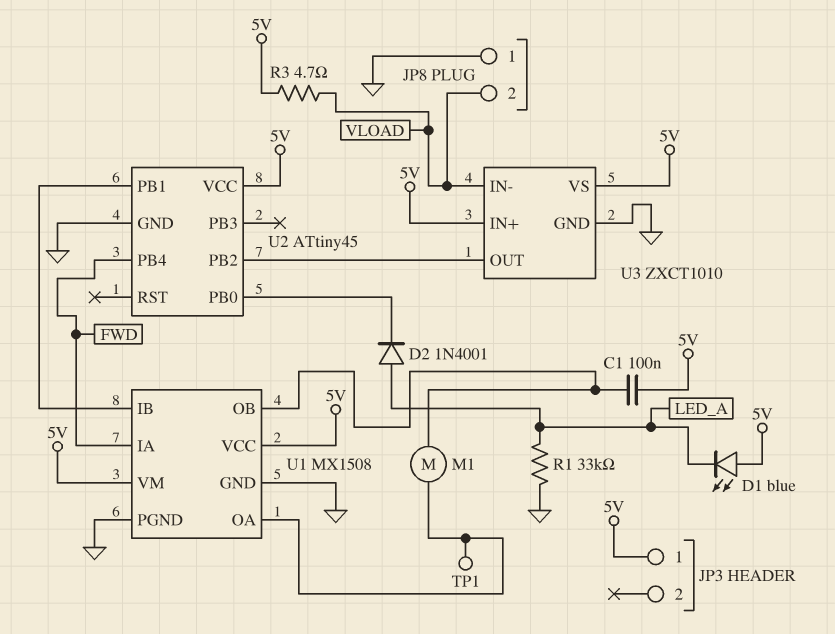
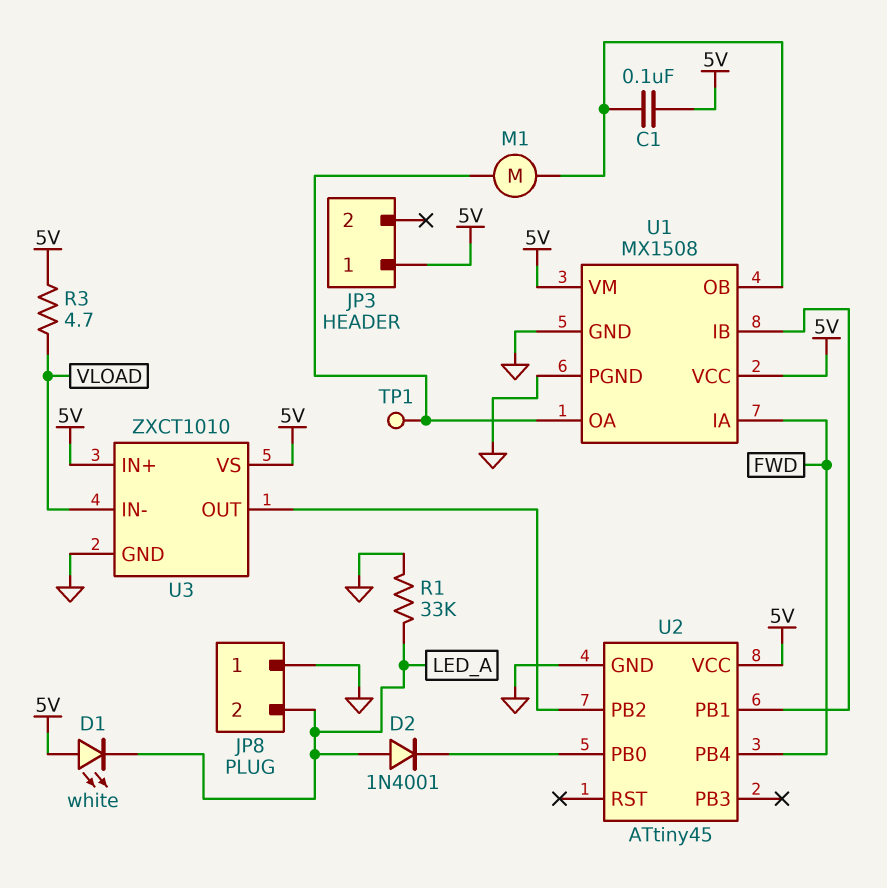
D1: LED blue (A 5V, K LED_A) -> LED white (A 5V, K LED_A)
JP8 pin 2: VLOAD -> LED_A

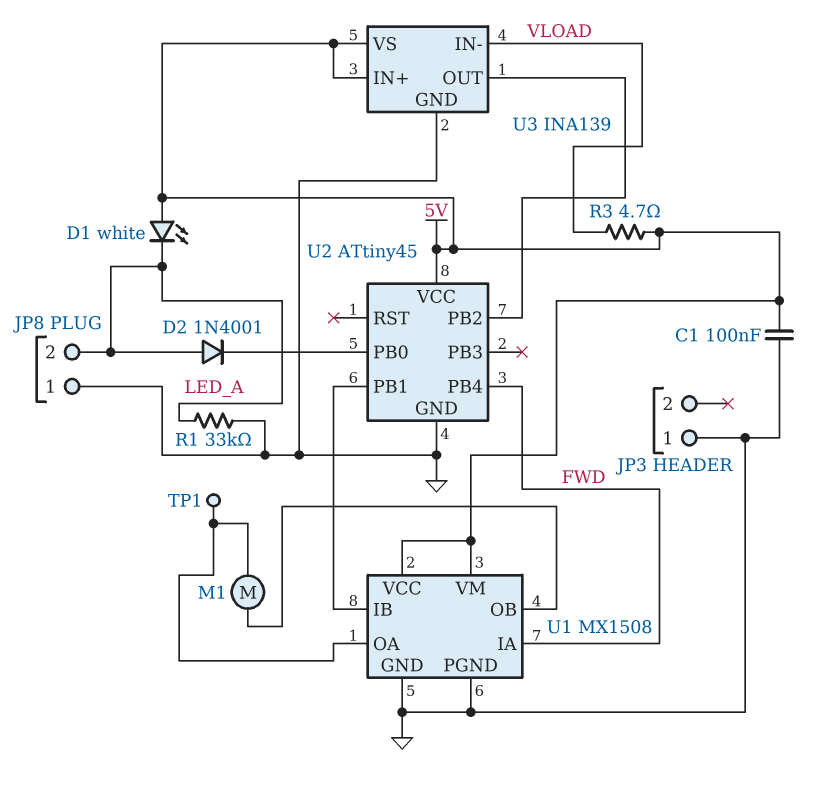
C1: 100nF (5V, U1/OB) -> 100nF (5V, GND)
JP3 pin 1: 5V -> GND
U3: ZXCT1010 -> INA139

